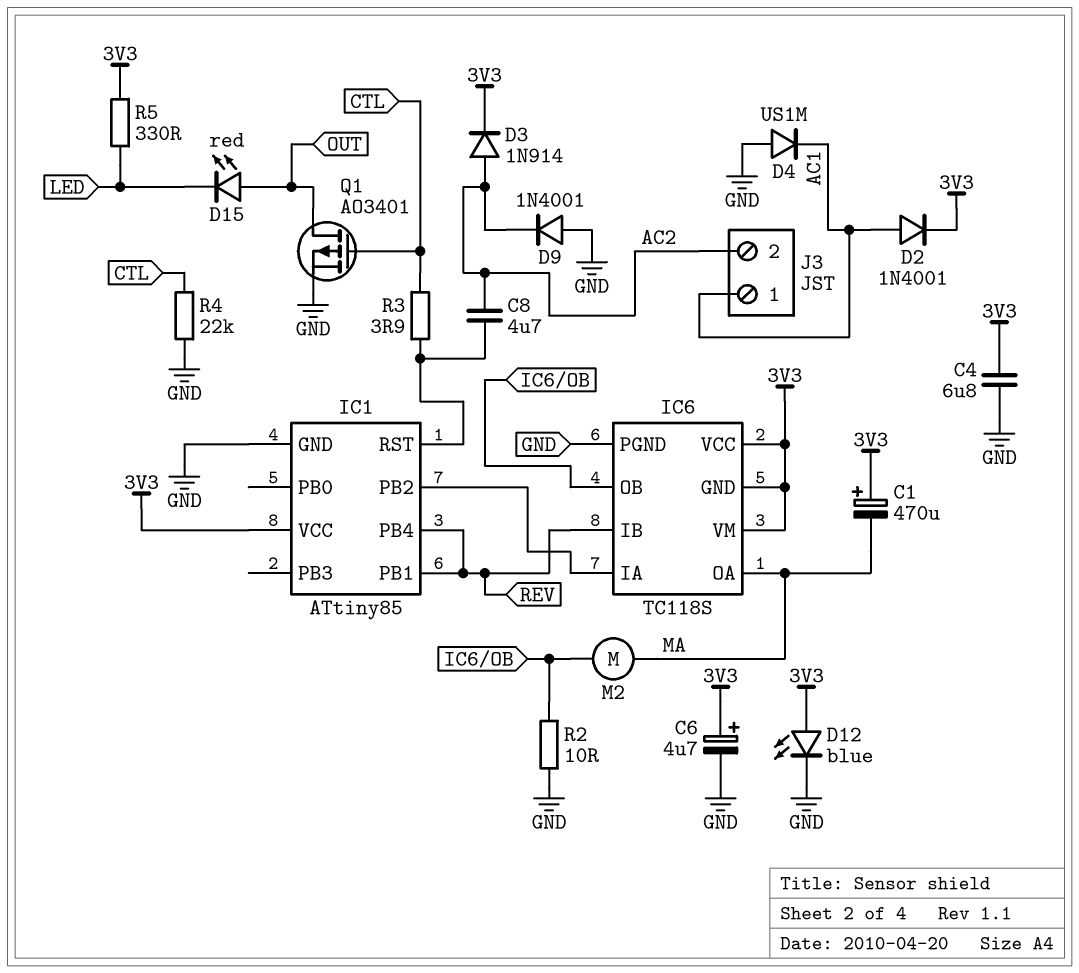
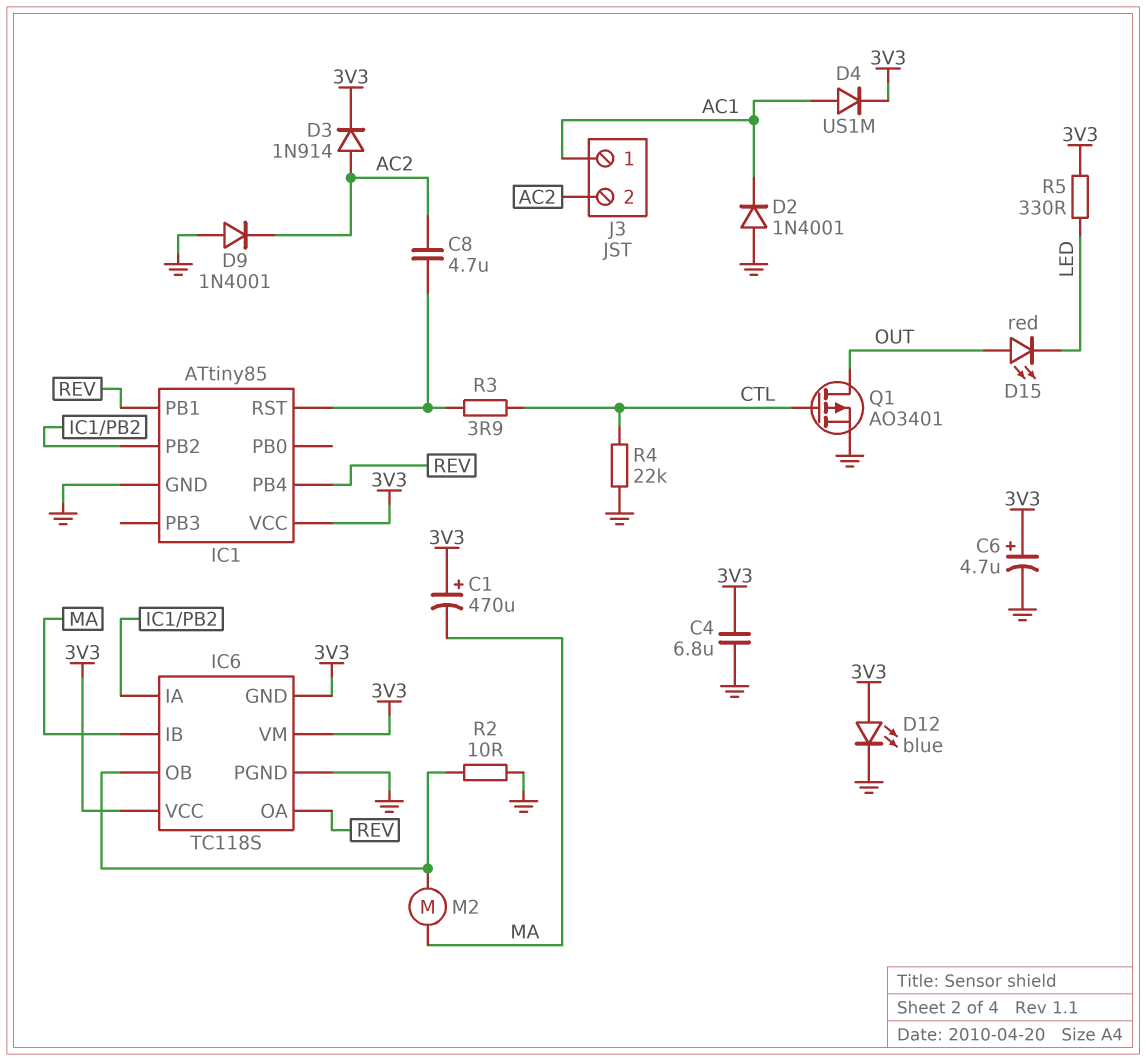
D2: diode 1N4001 (A AC1, K 3V3) -> diode 1N4001 (A GND, K AC1)
D4: diode US1M (A GND, K AC1) -> diode US1M (A AC1, K 3V3)
IC6 pin IB: REV -> MA
IC6 pin OA: MA -> REV

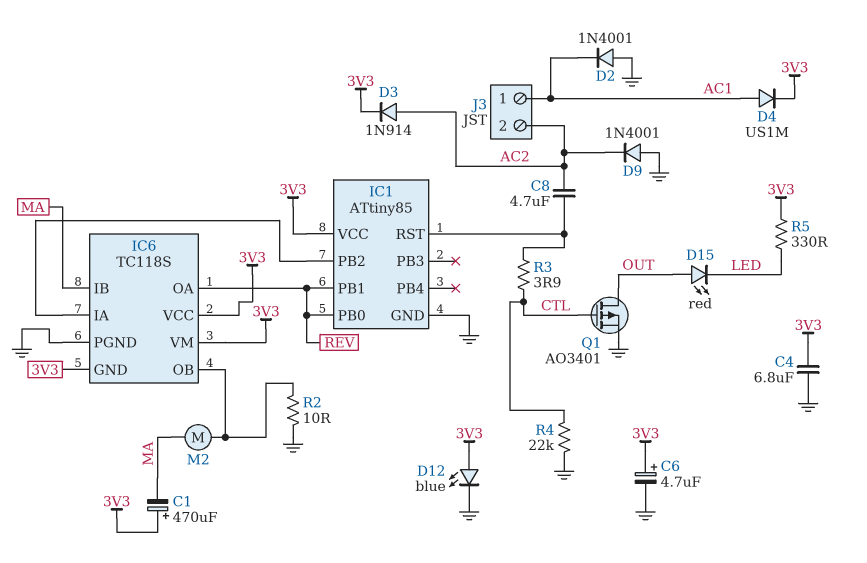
IC1 pin PB0: none -> REV
IC1 pin PB4: REV -> none

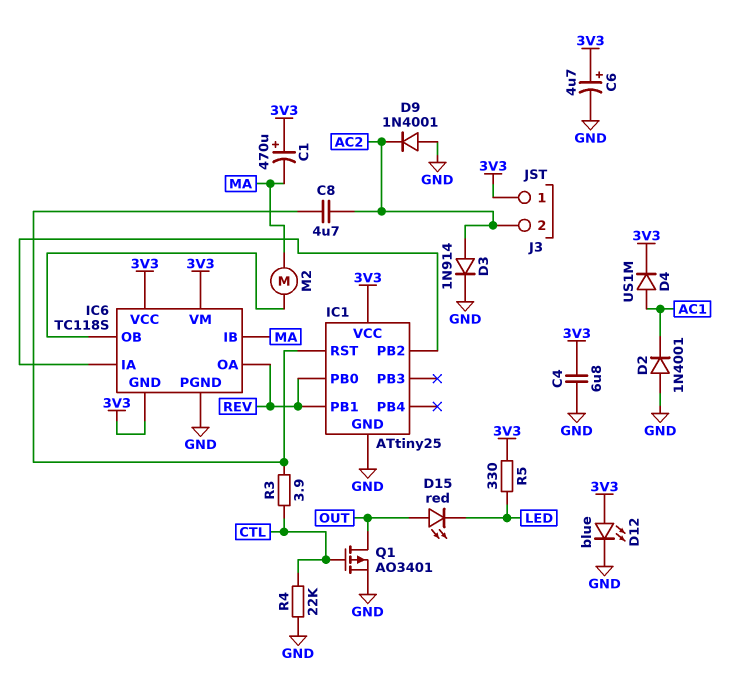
D3: diode 1N914 (A AC2, K 3V3) -> diode 1N914 (A AC2, K GND)
IC1: ATtiny85 -> ATtiny25
J3 pin 1: AC1 -> 3V3
R2: 10 (GND, IC6/OB) -> none

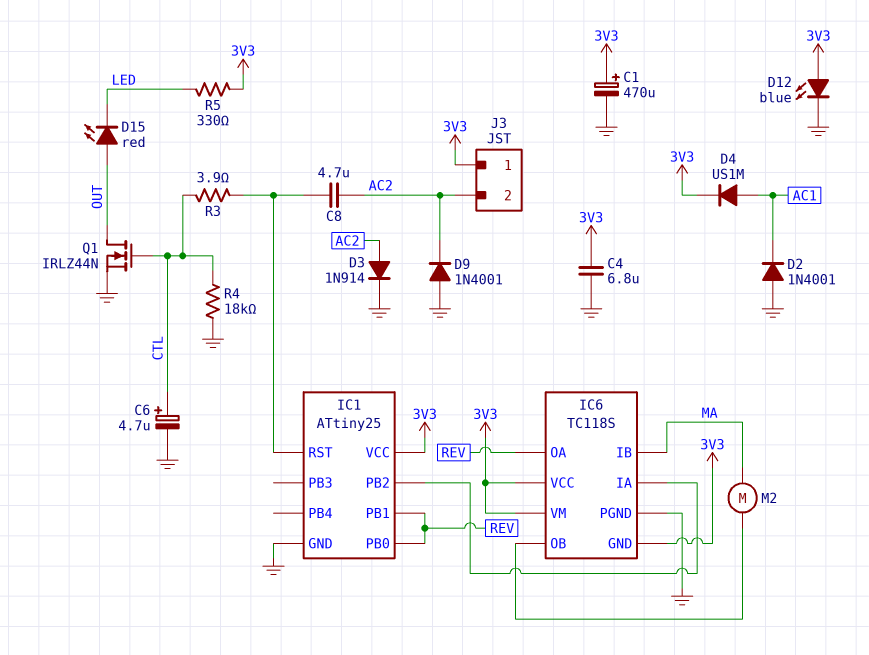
C1: 470uF (plus 3V3, minus MA) -> 470uF (plus 3V3, minus GND)
C6: 4.7uF (plus 3V3, minus GND) -> 4.7uF (plus CTL, minus GND)
Q1: PMOS AO3401 (G CTL, D OUT, S GND) -> NMOS IRLZ44N (G CTL, D OUT, S GND)
R4: 22k (CTL, GND) -> 18k (CTL, GND)

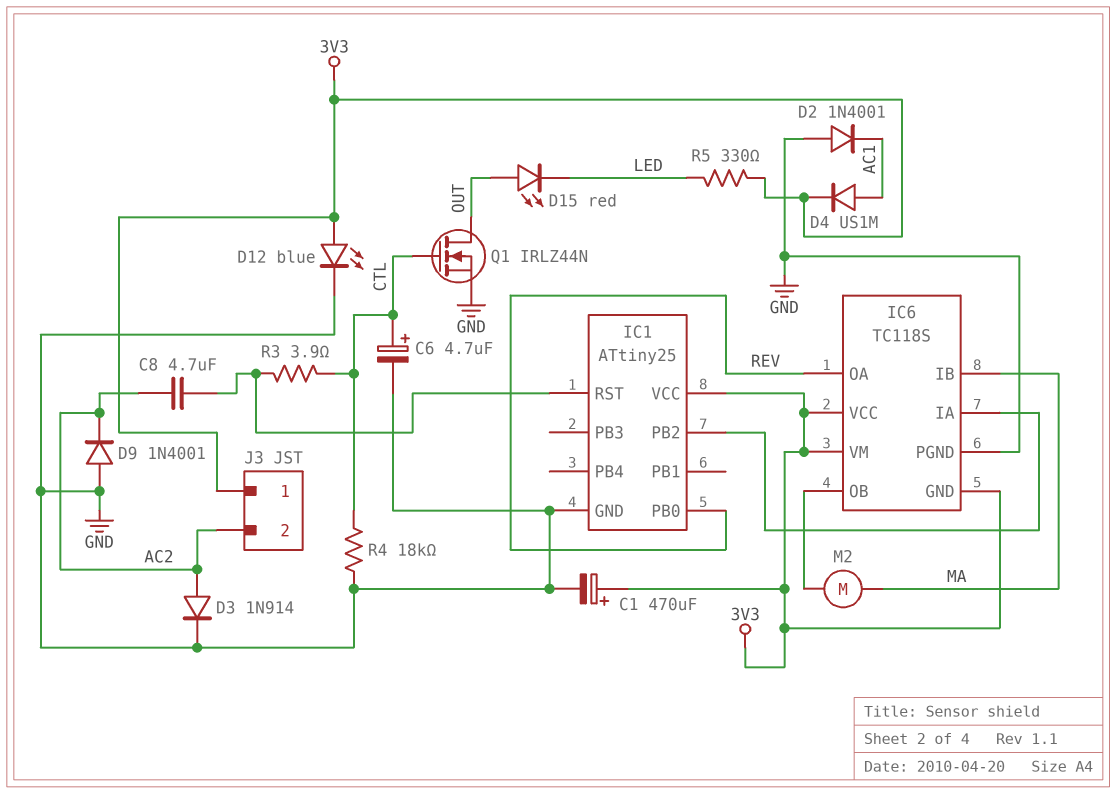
C4: 6.8uF (3V3, GND) -> none
IC1 pin PB1: REV -> none

